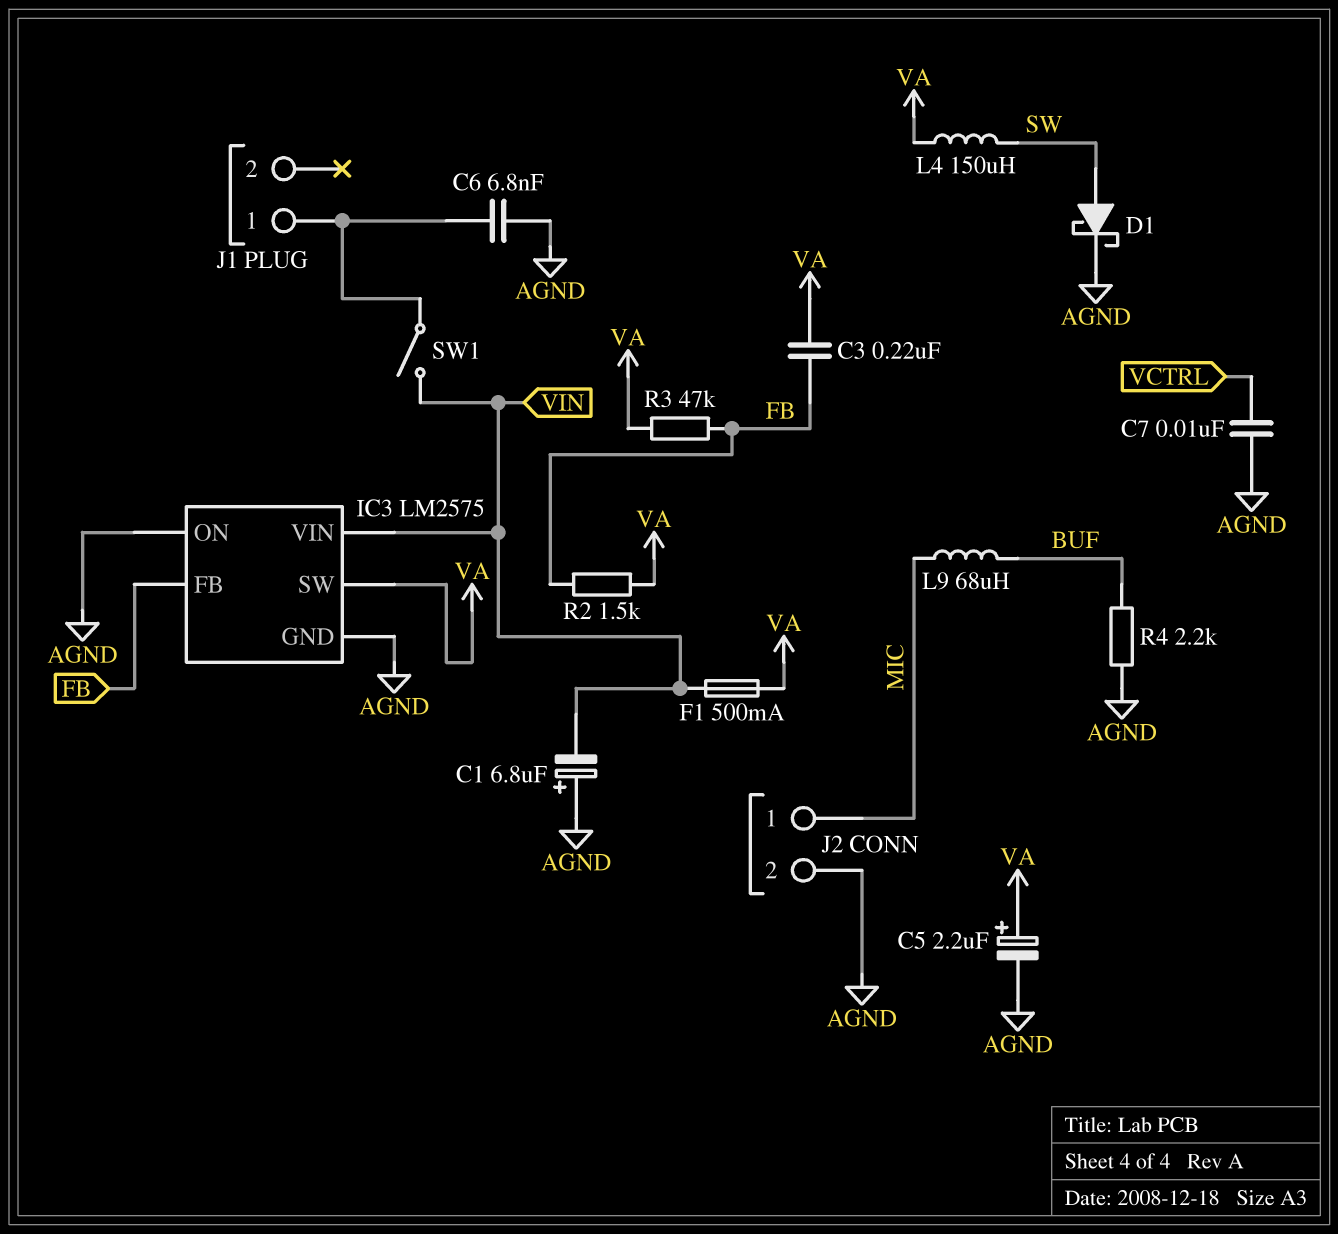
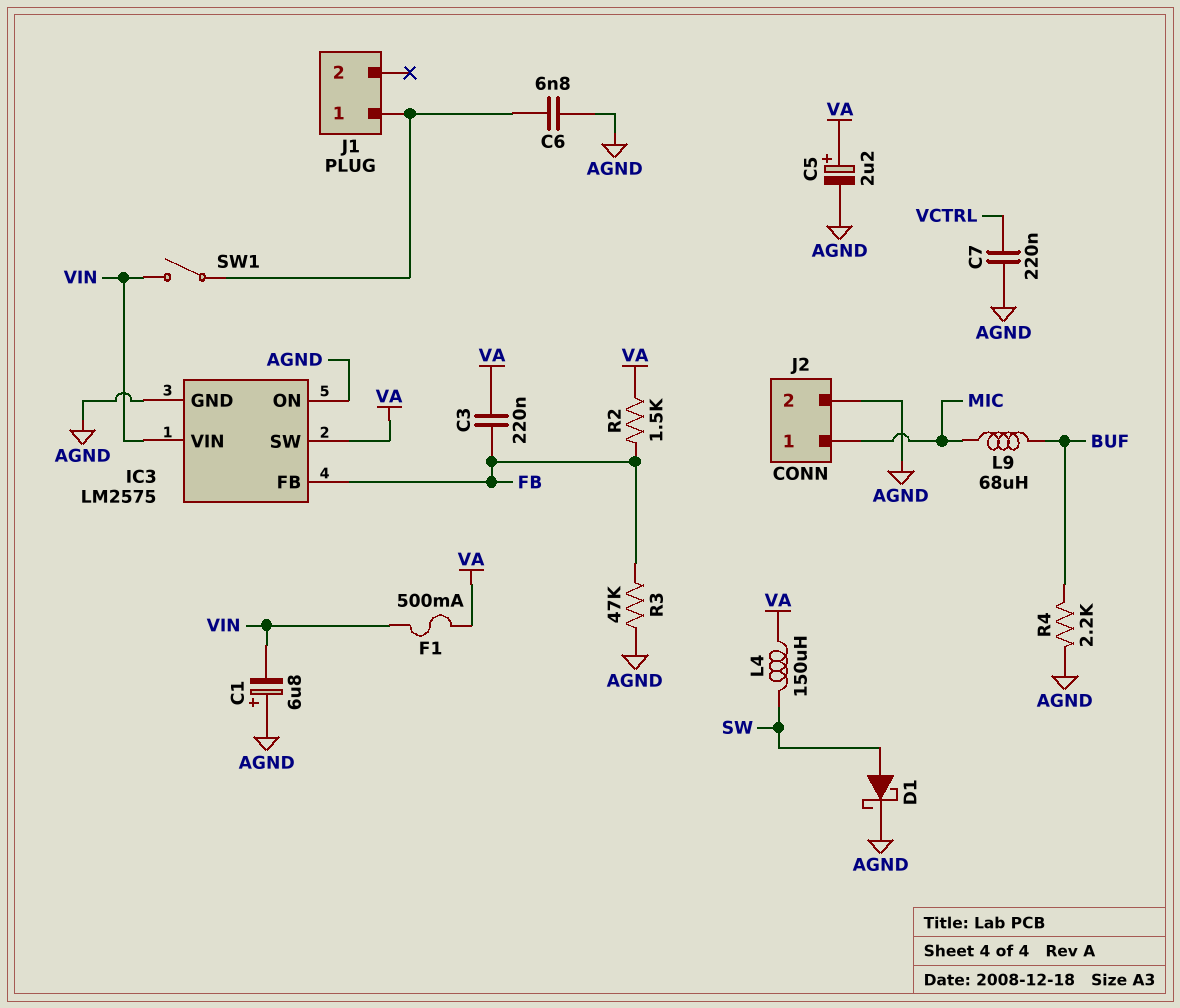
C7: 10nF (AGND, VCTRL) -> 220nF (AGND, VCTRL)
R3: 47k (FB, VA) -> 47k (AGND, FB)

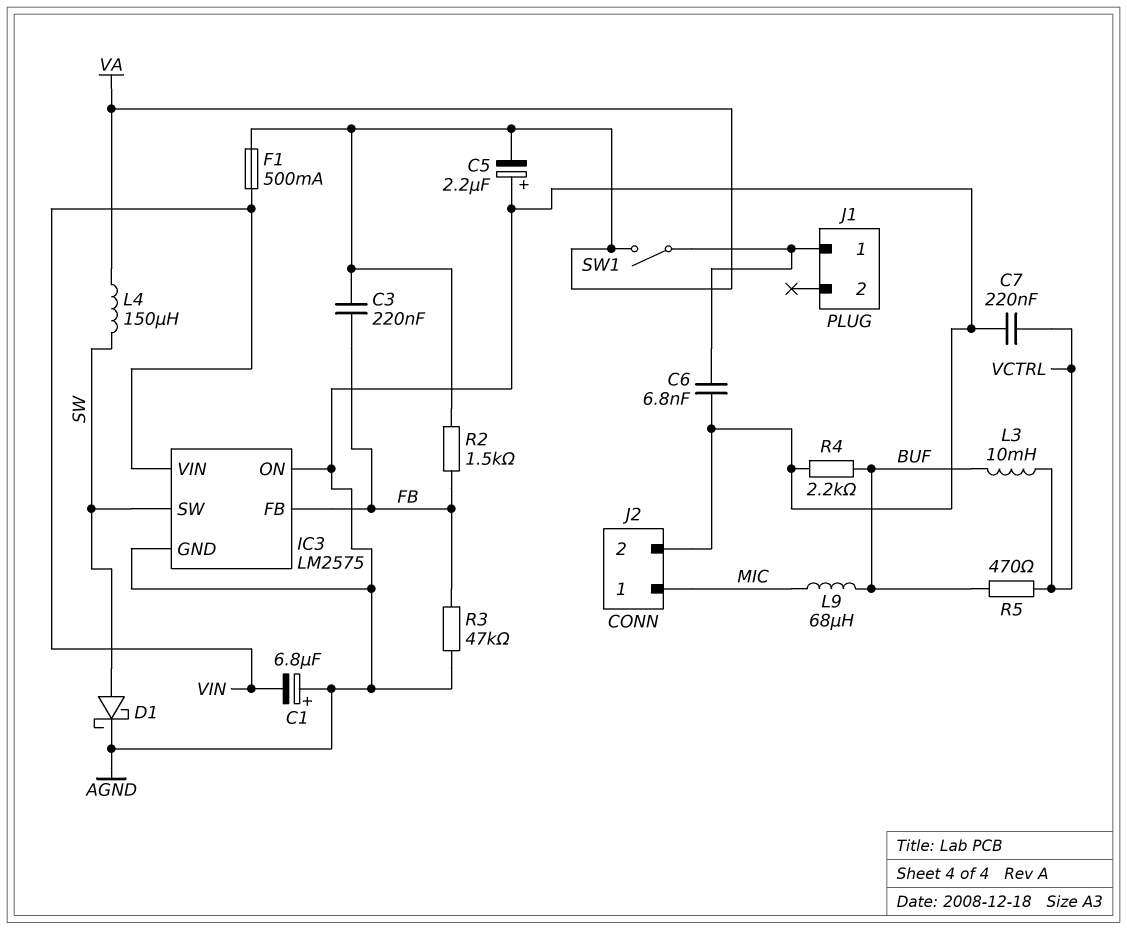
C5: 2.2uF (plus VA, minus AGND) -> 2.2uF (plus AGND, minus VA)
IC3 pin SW: VA -> SW
L3: none -> 10mH (BUF, VCTRL)
R5: none -> 470 (BUF, VCTRL)
SW1: switch (J1/1, VIN) -> switch (J1/1, VA)

